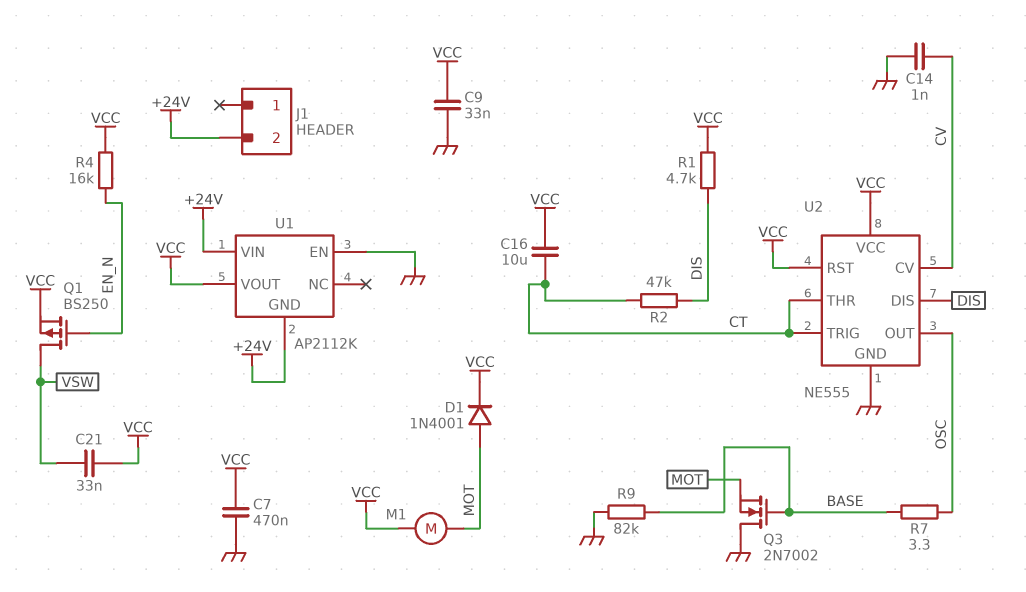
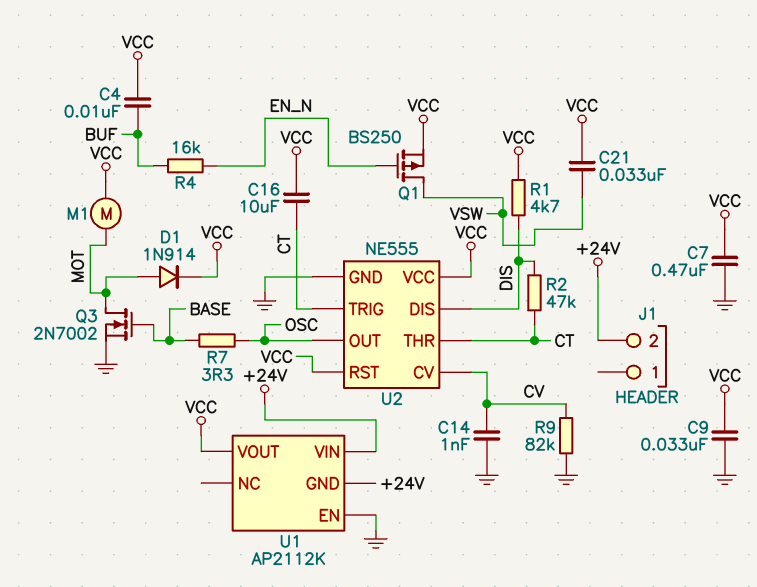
C4: none -> 10nF (BUF, VCC)
D1: diode 1N4001 (A MOT, K VCC) -> diode 1N914 (A MOT, K VCC)
Q3: NMOS 2N7002 (G BASE, D GND, S MOT) -> NMOS 2N7002 (G BASE, D MOT, S GND)
R4: 16k (EN_N, VCC) -> 16k (BUF, EN_N)
R9: 82k (BASE, GND) -> 82k (CV, GND)

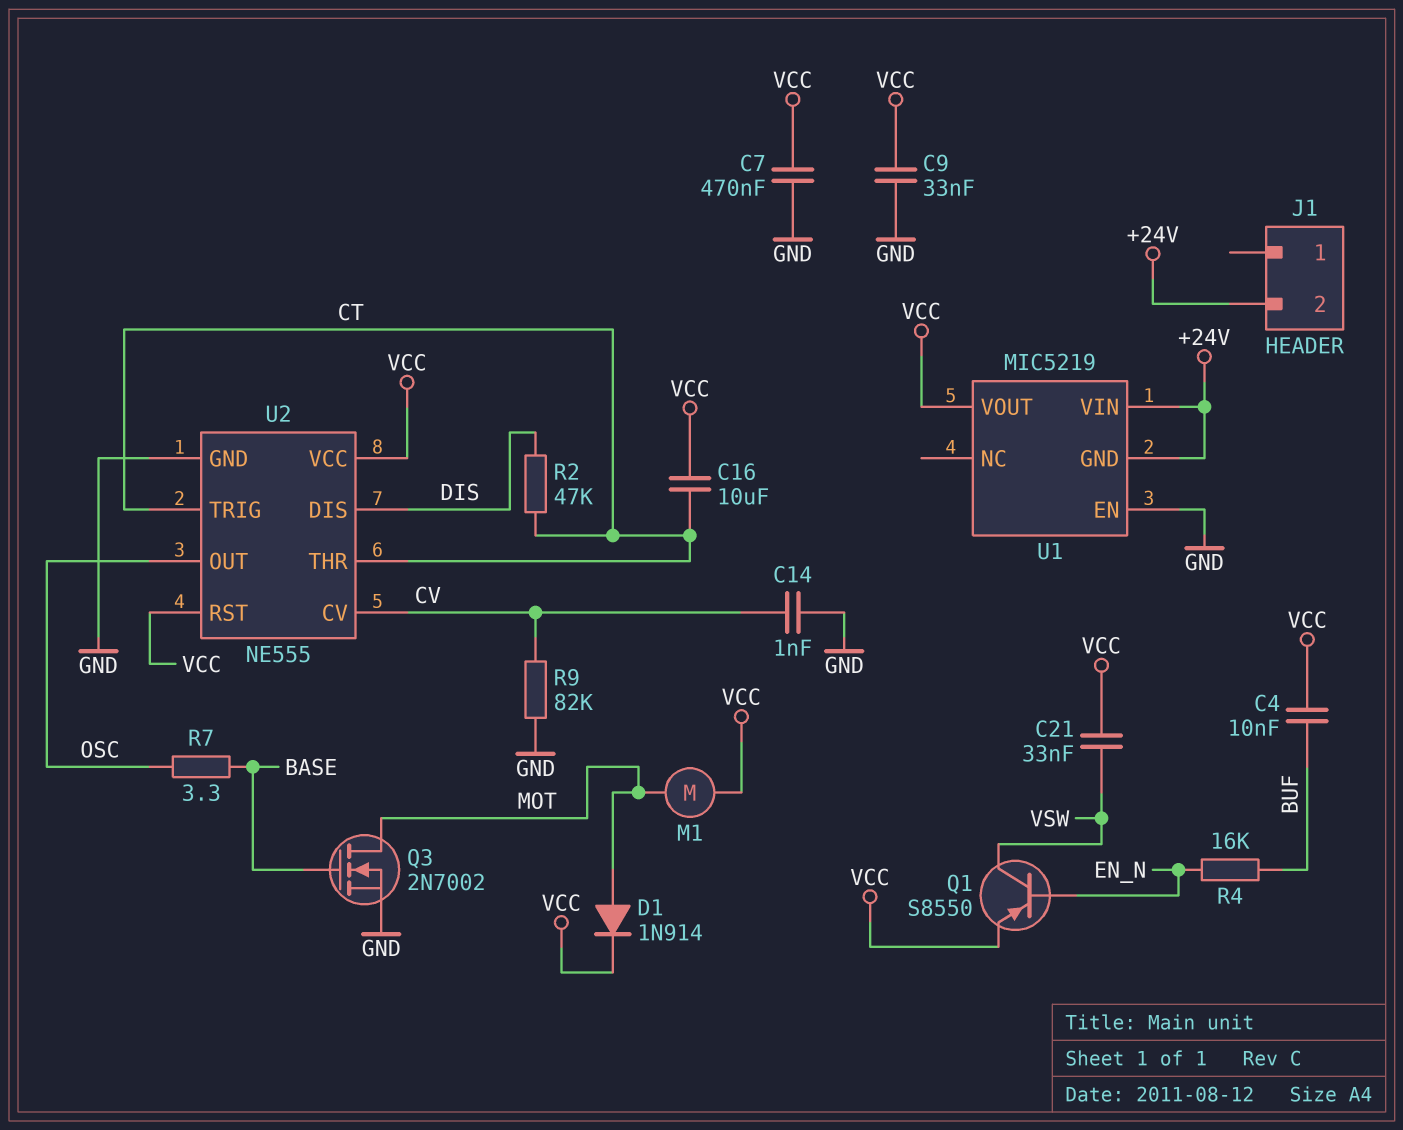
Q1: PMOS BS250 (G EN_N, D VSW, S VCC) -> PNP S8550 (B EN_N, C VSW, E VCC)
R1: 4.7k (DIS, VCC) -> none
U1: AP2112K -> MIC5219

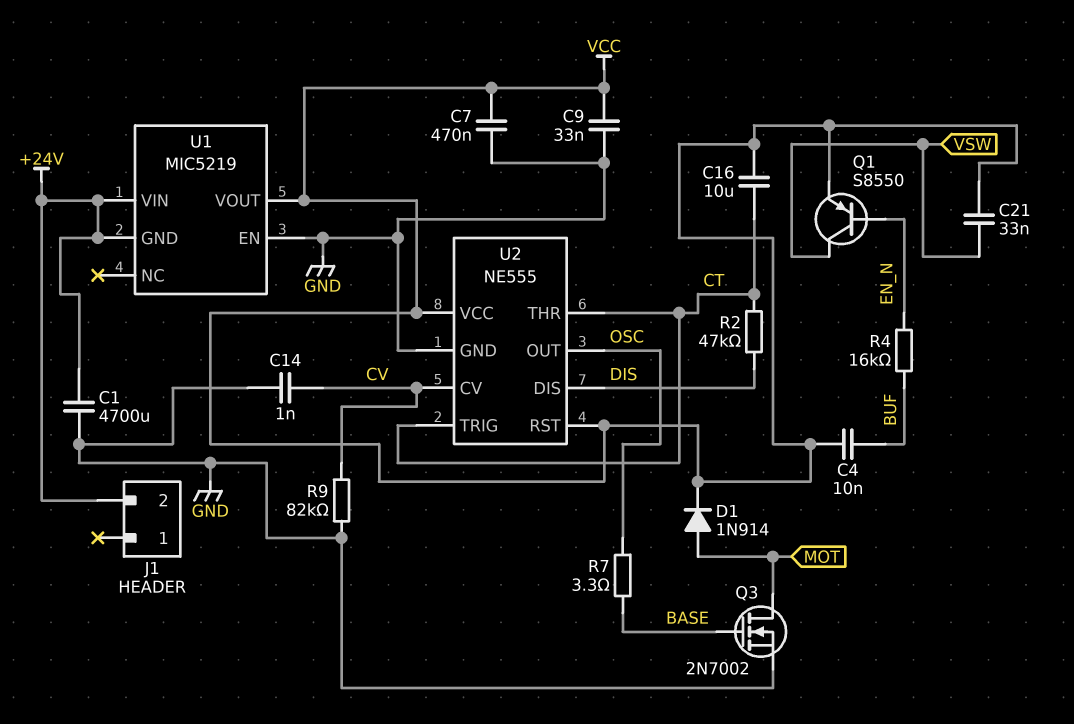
C1: none -> 4700uF (+24V, GND)
M1: motor (MOT, VCC) -> none

